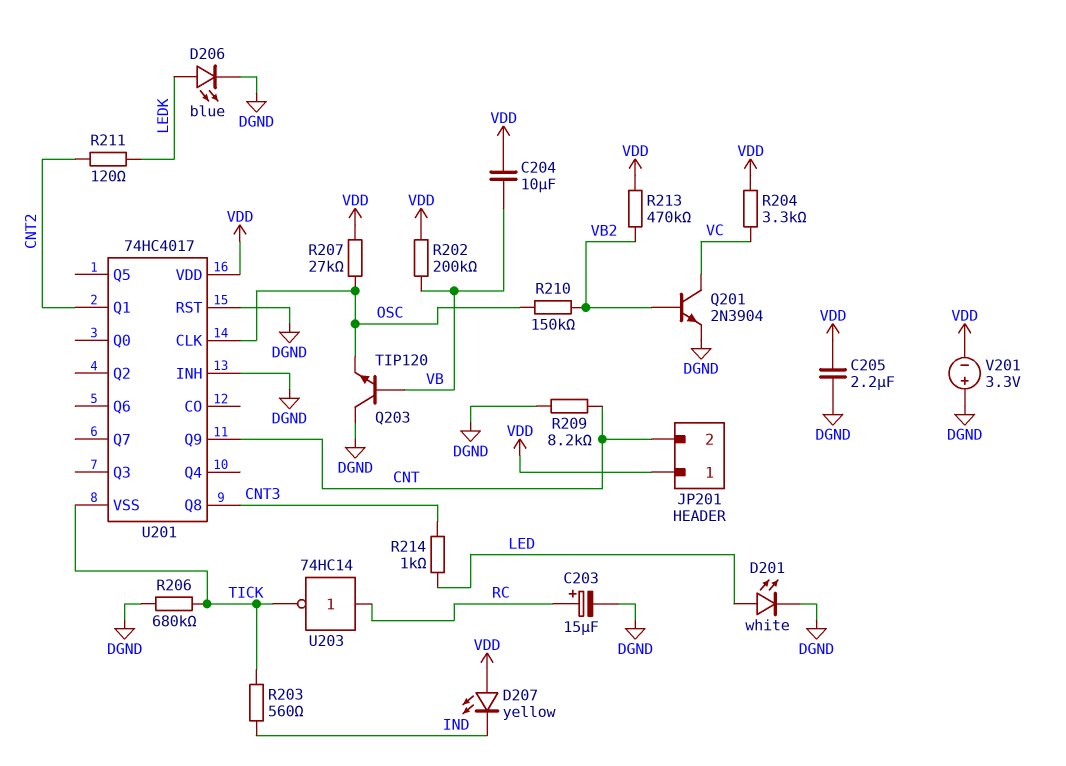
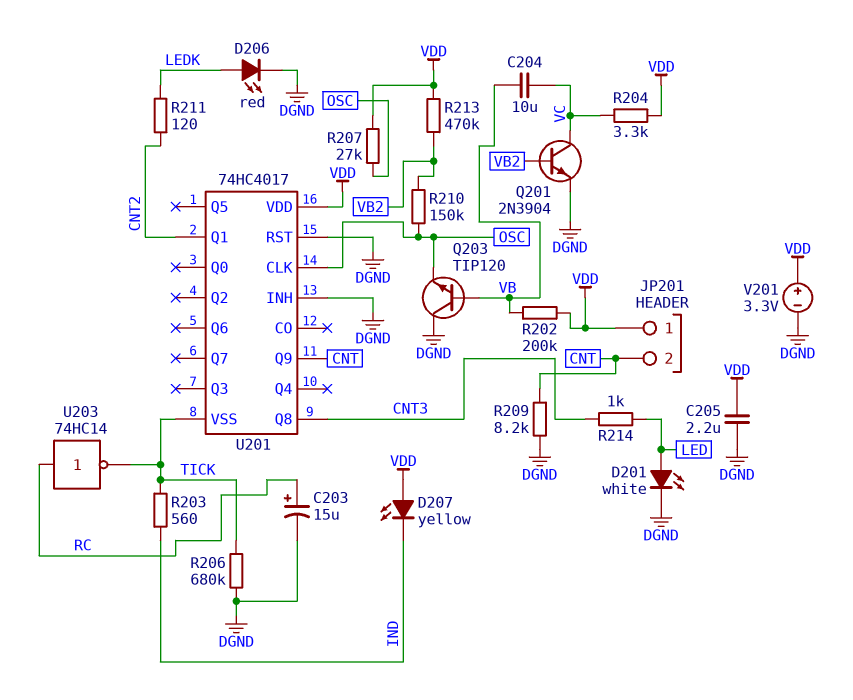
C204: 10uF (VB, VDD) -> 10uF (VB, VC)
D206: LED blue (A LEDK, K DGND) -> LED red (A LEDK, K DGND)
V201: 3.3V (plus DGND, minus VDD) -> 3.3V (plus VDD, minus DGND)

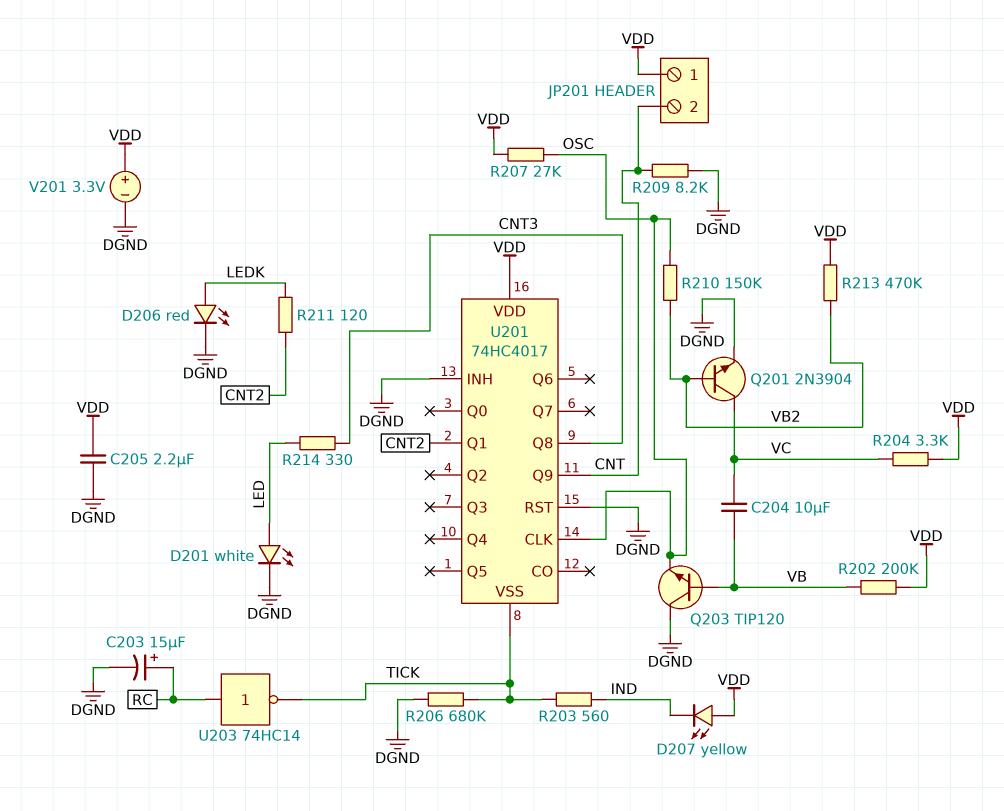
R214: 1k (CNT3, LED) -> 330 (CNT3, LED)

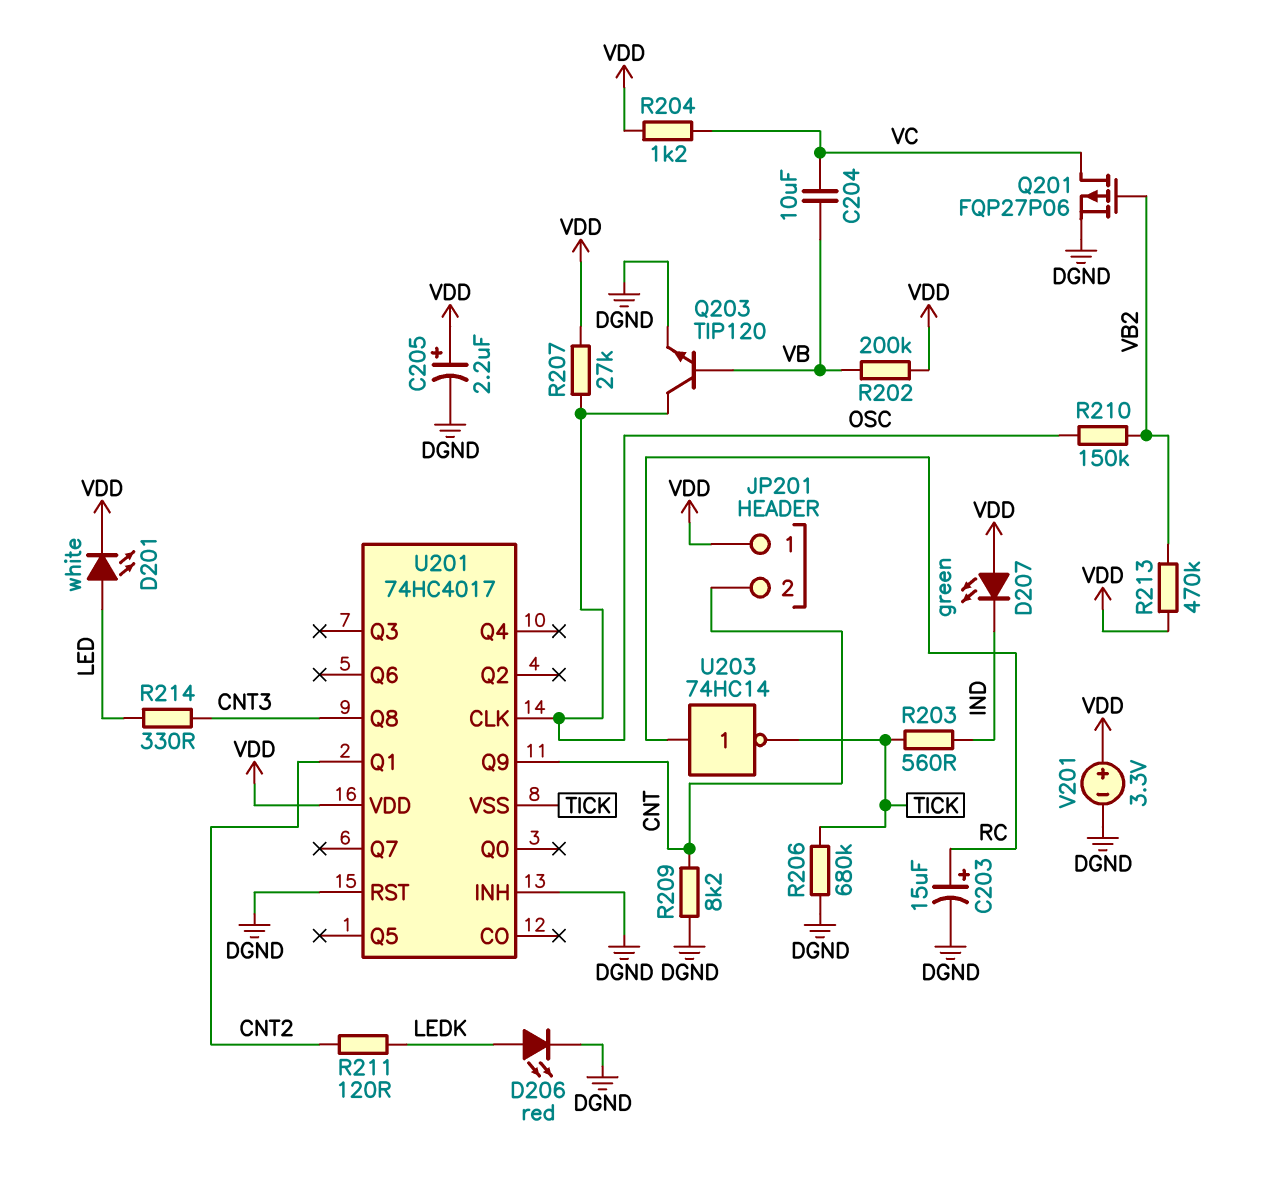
C205: 2.2uF (DGND, VDD) -> 2.2uF (plus VDD, minus DGND)
D201: LED white (A LED, K DGND) -> LED white (A LED, K VDD)
D207: LED yellow (A VDD, K IND) -> LED green (A VDD, K IND)
Q201: NPN 2N3904 (B VB2, C VC, E DGND) -> PMOS FQP27P06 (G VB2, D VC, S DGND)
Q203: NPN TIP120 (B VB, C DGND, E OSC) -> NPN TIP120 (B VB, C OSC, E DGND)
R204: 3.3k (VC, VDD) -> 1.2k (VC, VDD)

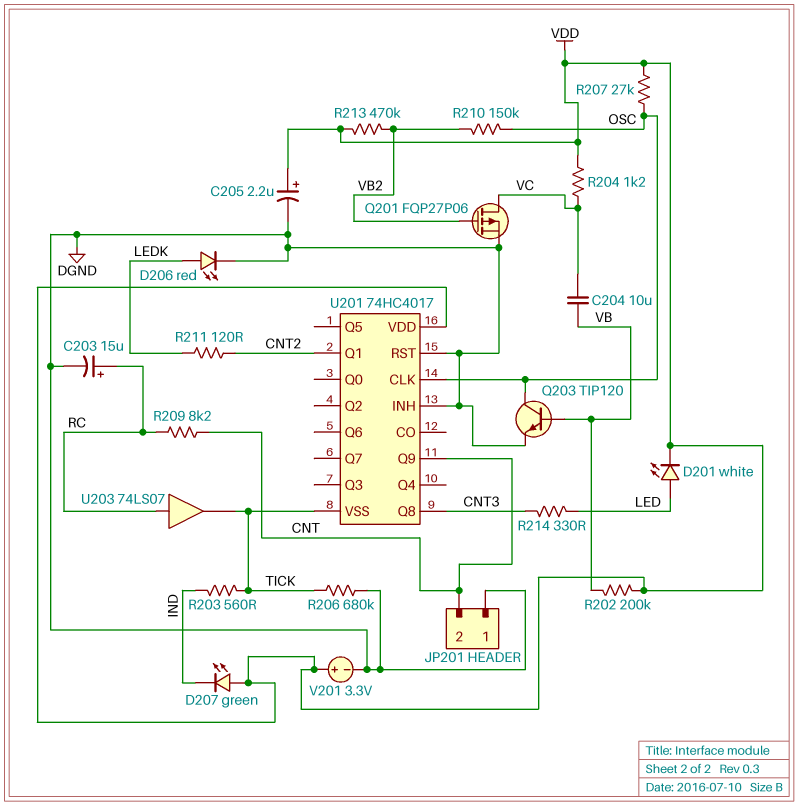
JP201 pin 1: VDD -> DGND
R209: 8.2k (CNT, DGND) -> 8.2k (CNT, RC)
U203: NOT 74HC14 (in RC, out TICK) -> buffer 74LS07 (in RC, out TICK)

